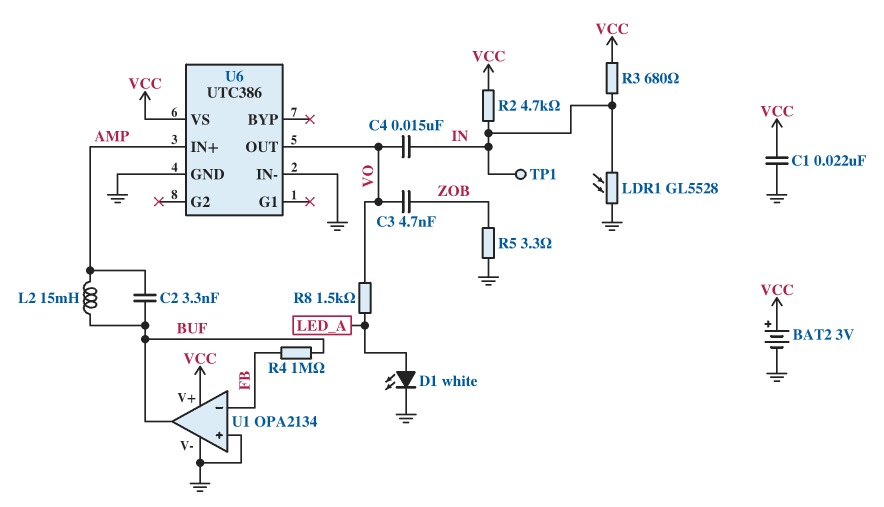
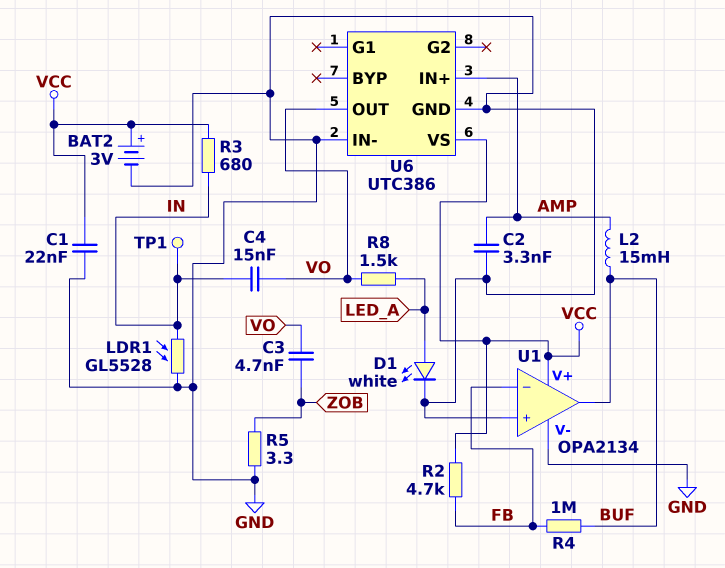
C2: 3.3nF (AMP, BUF) -> 3.3nF (AMP, GND)
R2: 4.7k (IN, VCC) -> 4.7k (FB, VCC)

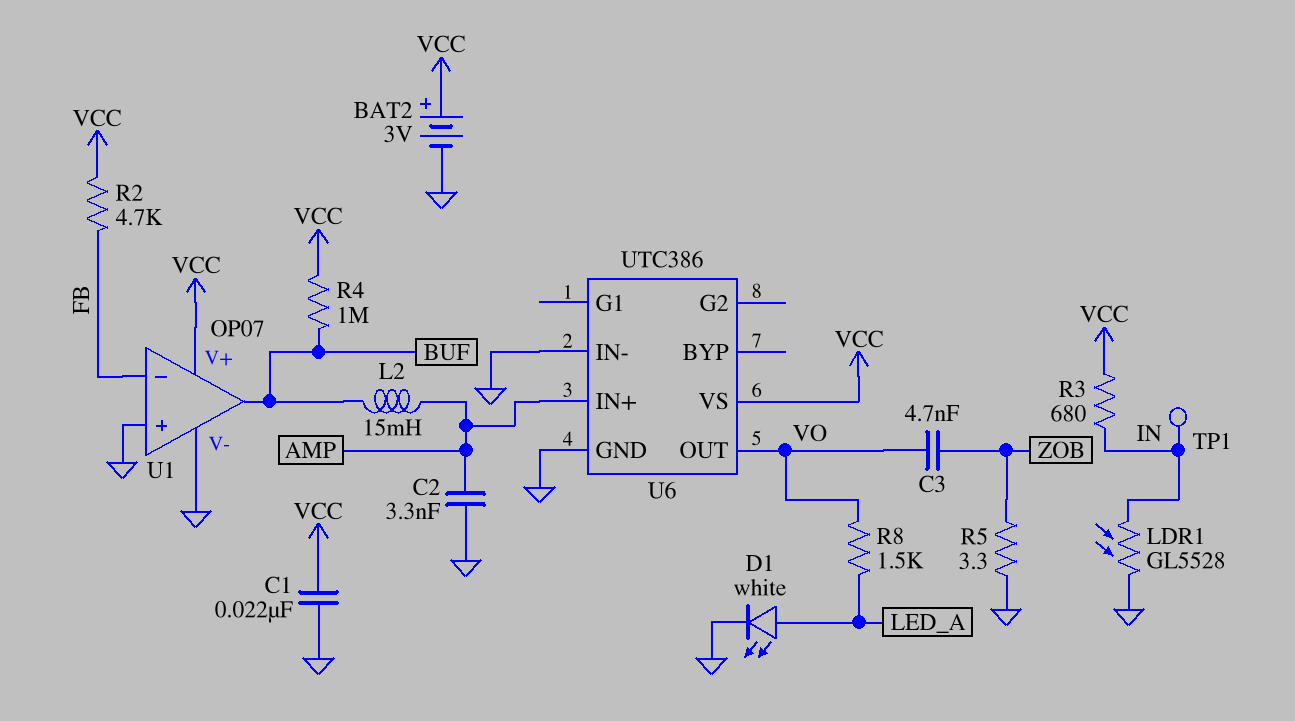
C4: 15nF (IN, VO) -> none
R4: 1M (BUF, FB) -> 1M (BUF, VCC)
U1: OPA2134 -> OP07

